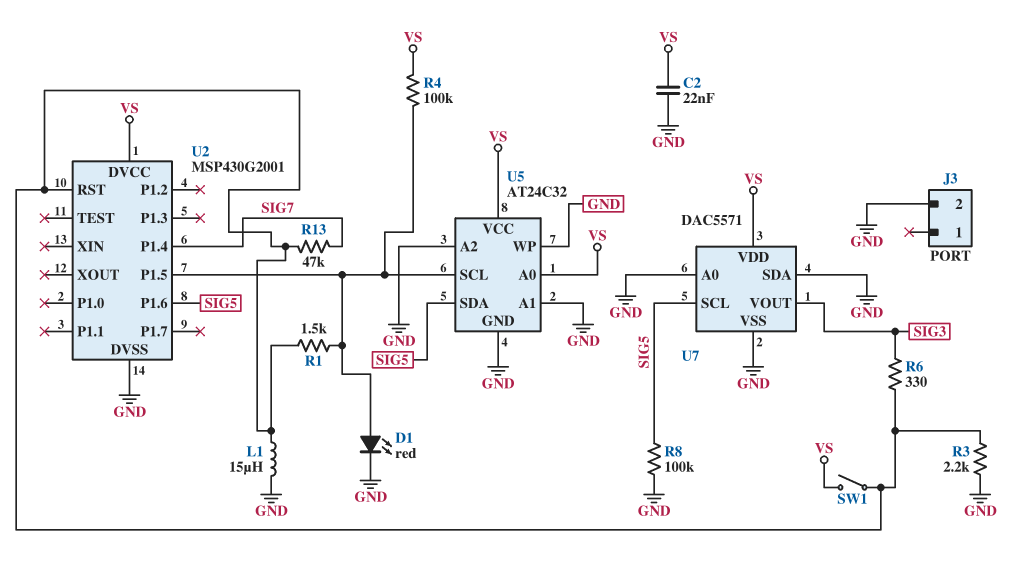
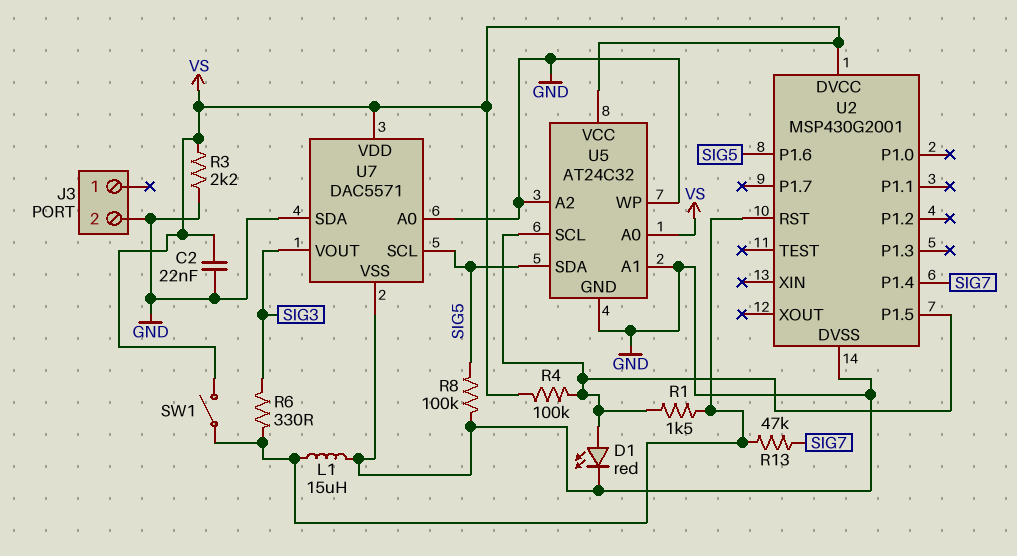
R3: 2.2k (GND, U2/RST) -> 2.2k (GND, VS)

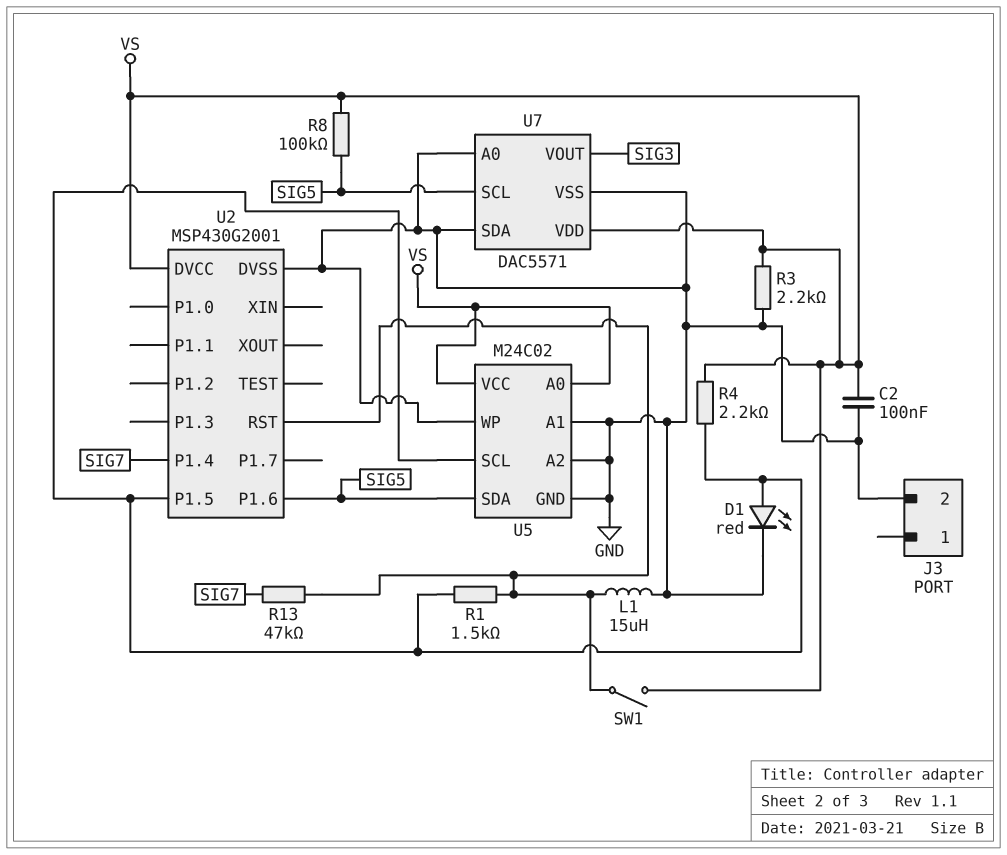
C2: 22nF (GND, VS) -> 100nF (GND, VS)
R4: 100k (U2/P1.5, VS) -> 2.2k (U2/P1.5, VS)
R6: 330 (SIG3, U2/RST) -> none
R8: 100k (GND, SIG5) -> 100k (SIG5, VS)
U5: AT24C32 -> M24C02

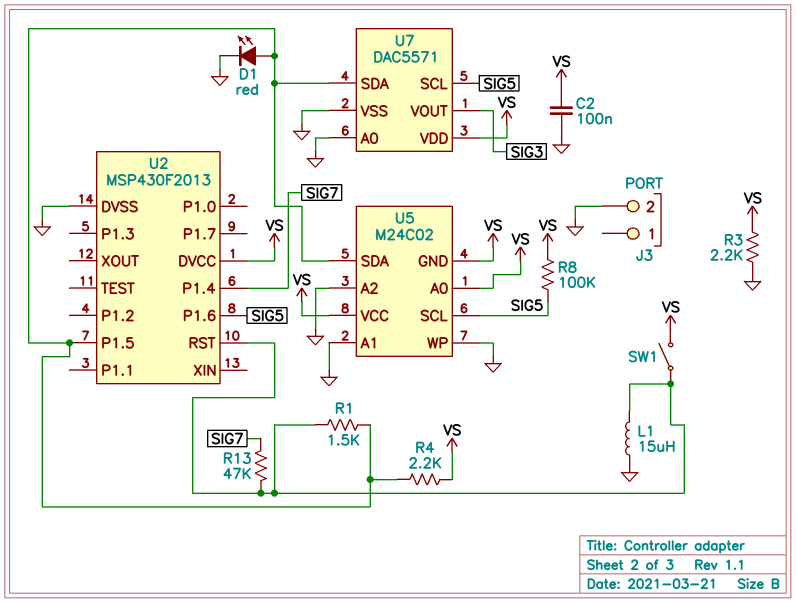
U2: MSP430G2001 -> MSP430F2013
U5 pin GND: GND -> VS
U5 pin SCL: U2/P1.5 -> SIG5
U5 pin SDA: SIG5 -> U2/P1.5
U7 pin SDA: GND -> U2/P1.5

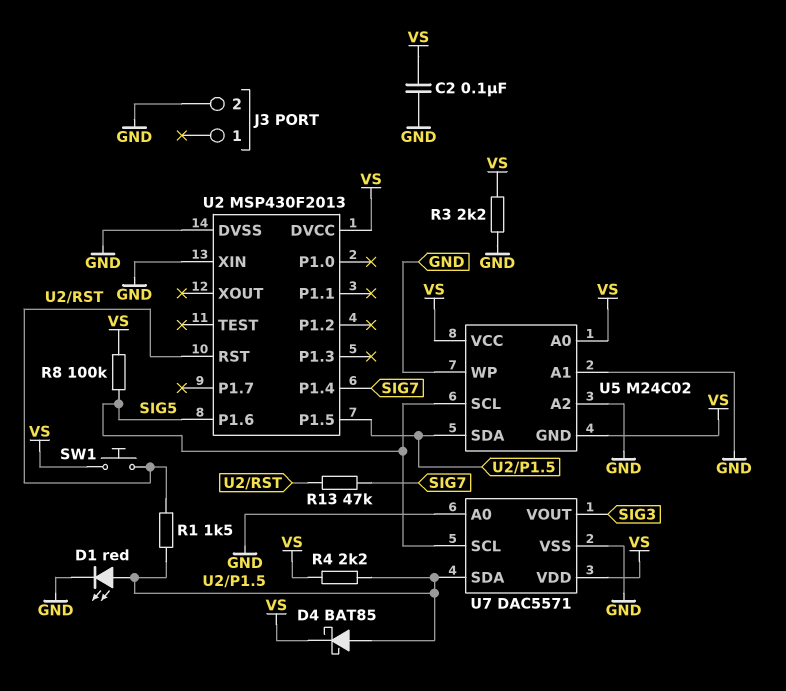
D4: none -> schottky BAT85 (A U2/P1.5, K VS)
L1: 15uH (GND, U2/RST) -> none
SW1: switch (U2/RST, VS) -> button (U2/RST, VS)
U2 pin XIN: none -> GND

